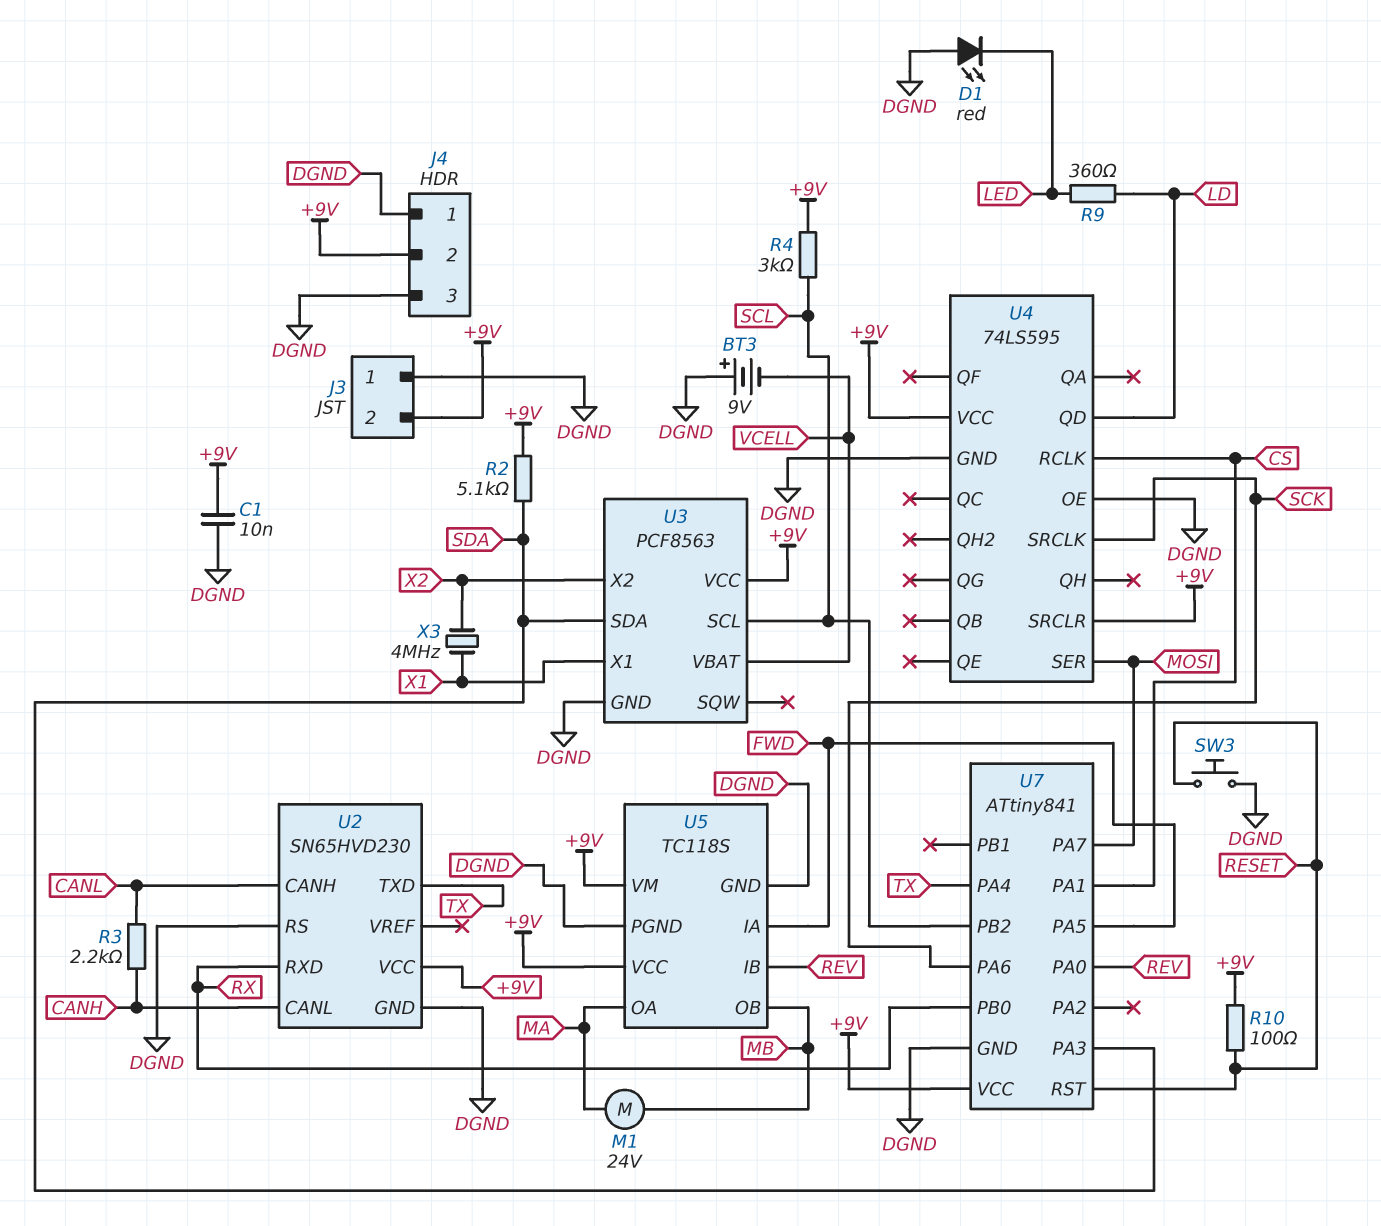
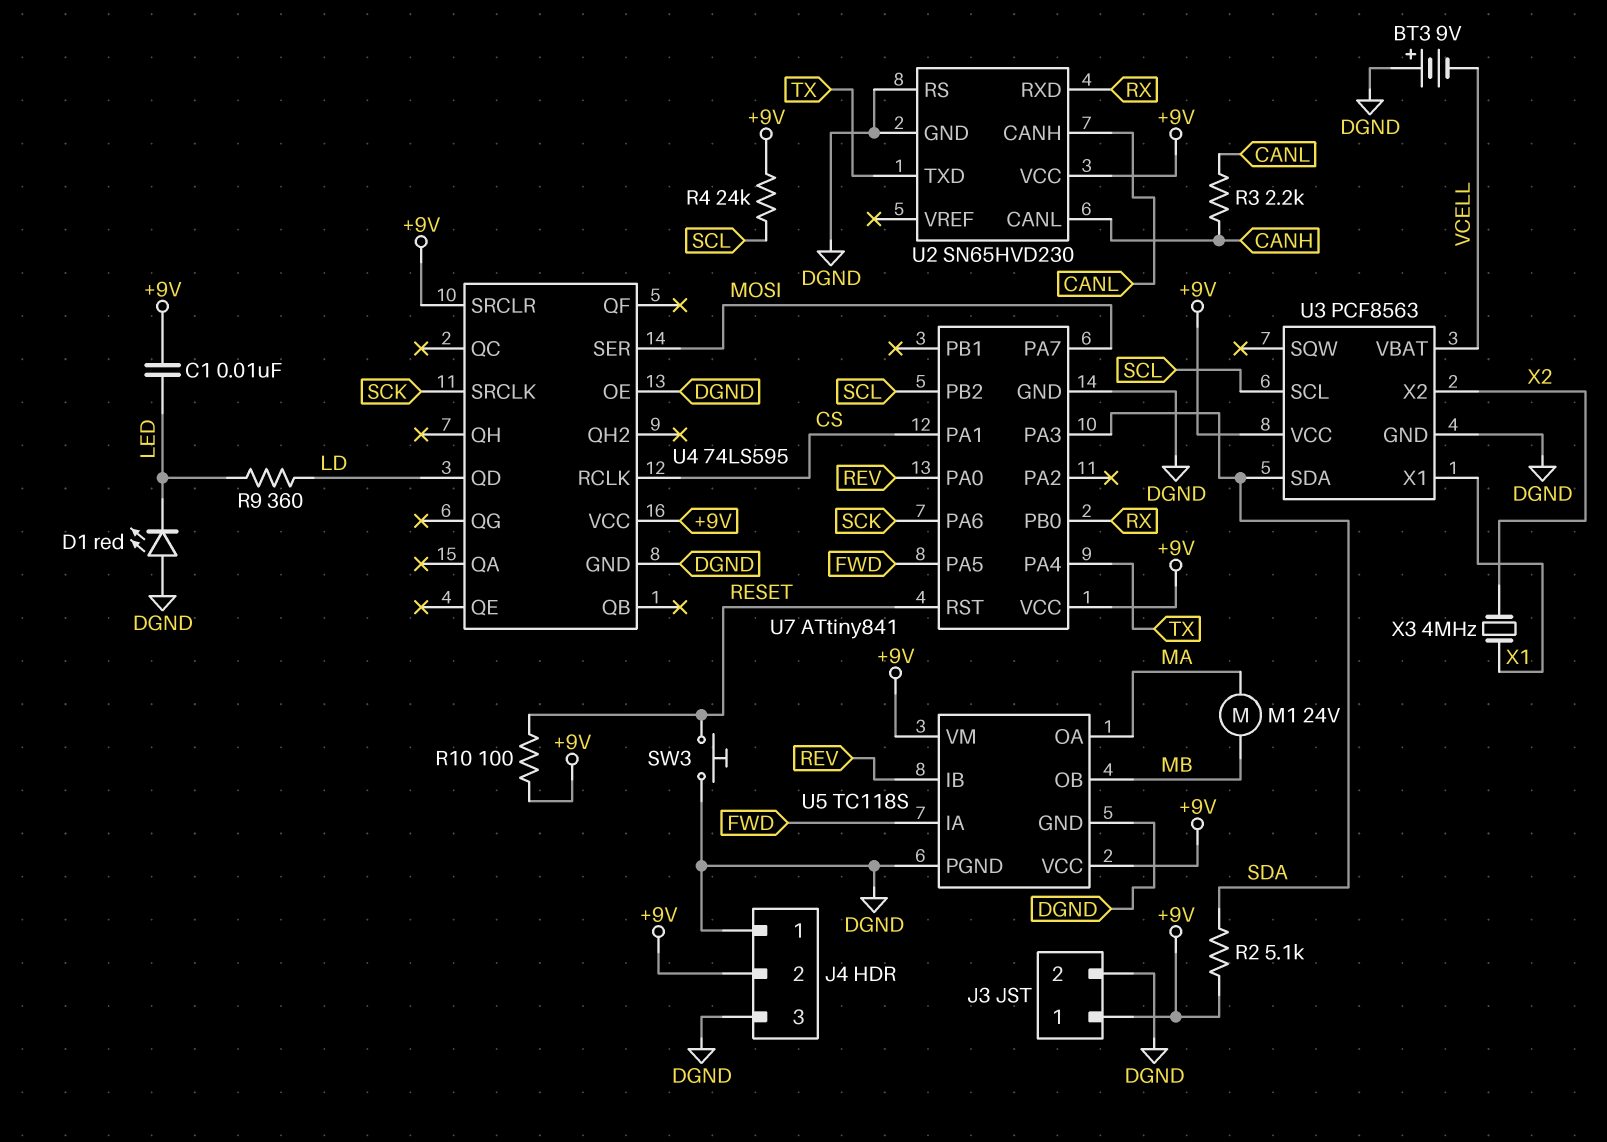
C1: 10nF (+9V, DGND) -> 10nF (+9V, LED)
J3 pin 1: DGND -> +9V
J3 pin 2: +9V -> DGND
R4: 3k (+9V, SCL) -> 24k (+9V, SCL)

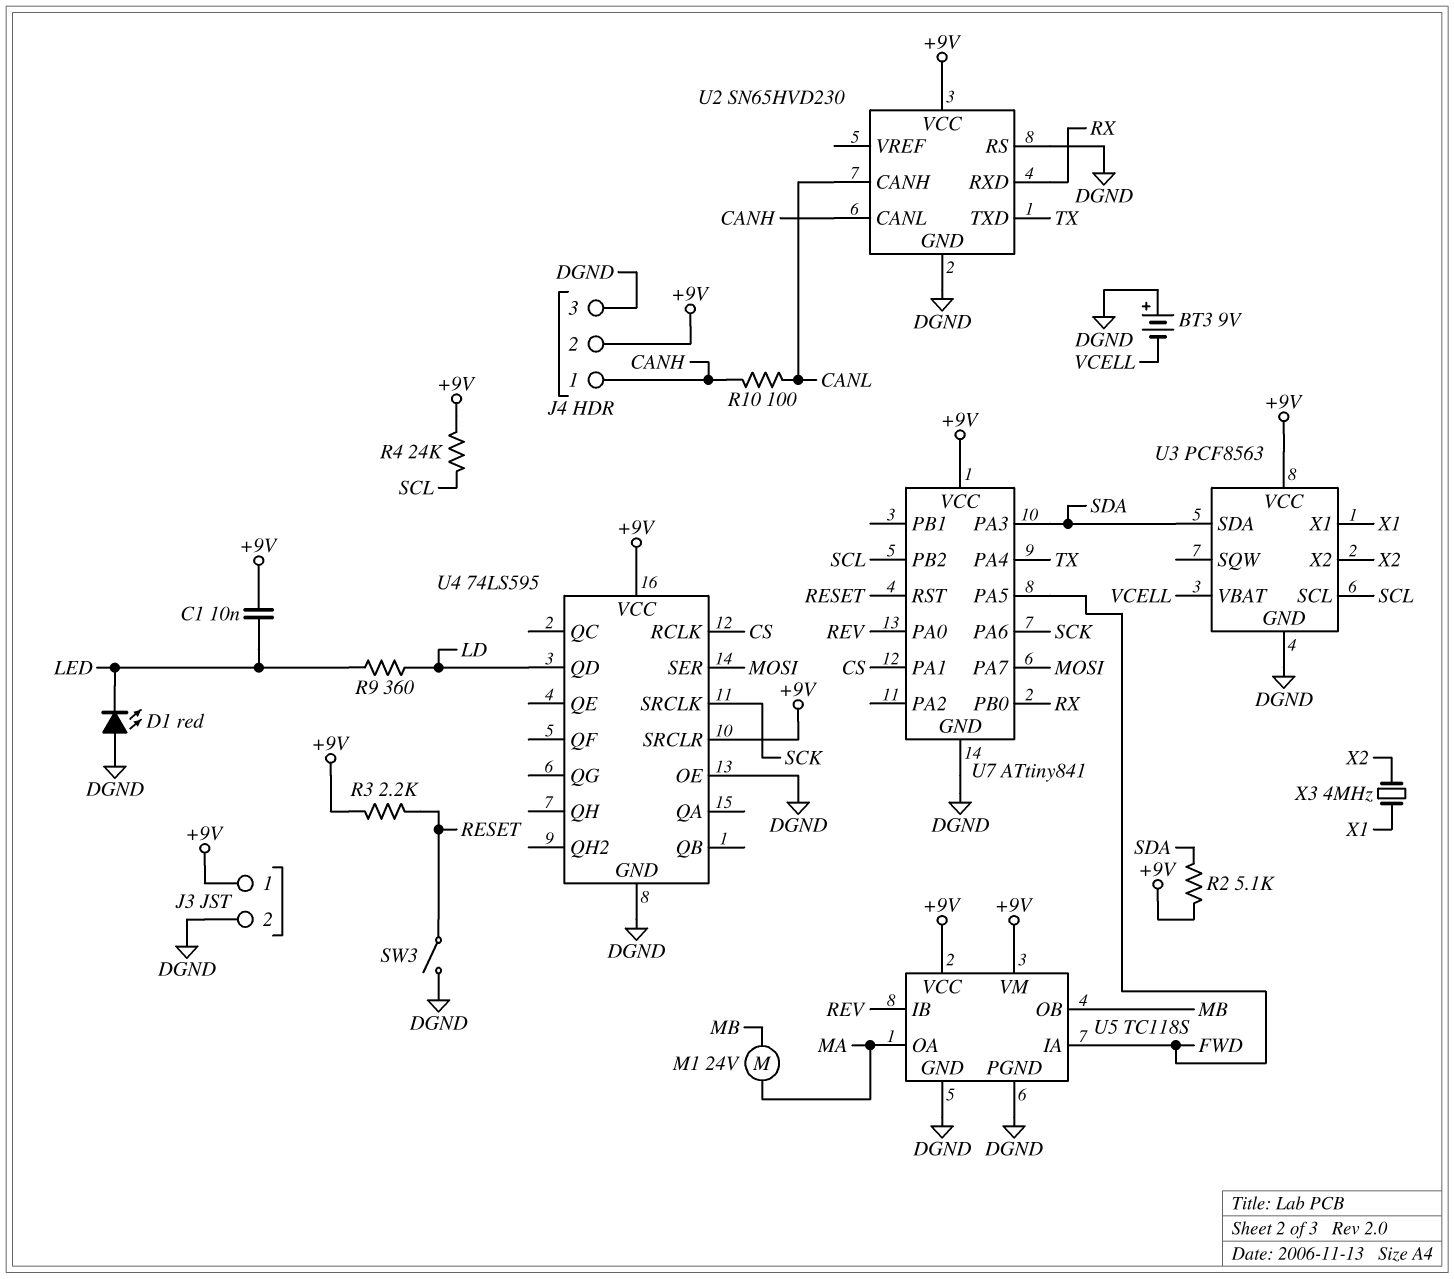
J4 pin 1: DGND -> CANH
R3: 2.2k (CANH, CANL) -> 2.2k (+9V, RESET)
R10: 100 (+9V, RESET) -> 100 (CANH, CANL)
SW3: button (DGND, RESET) -> switch (DGND, RESET)

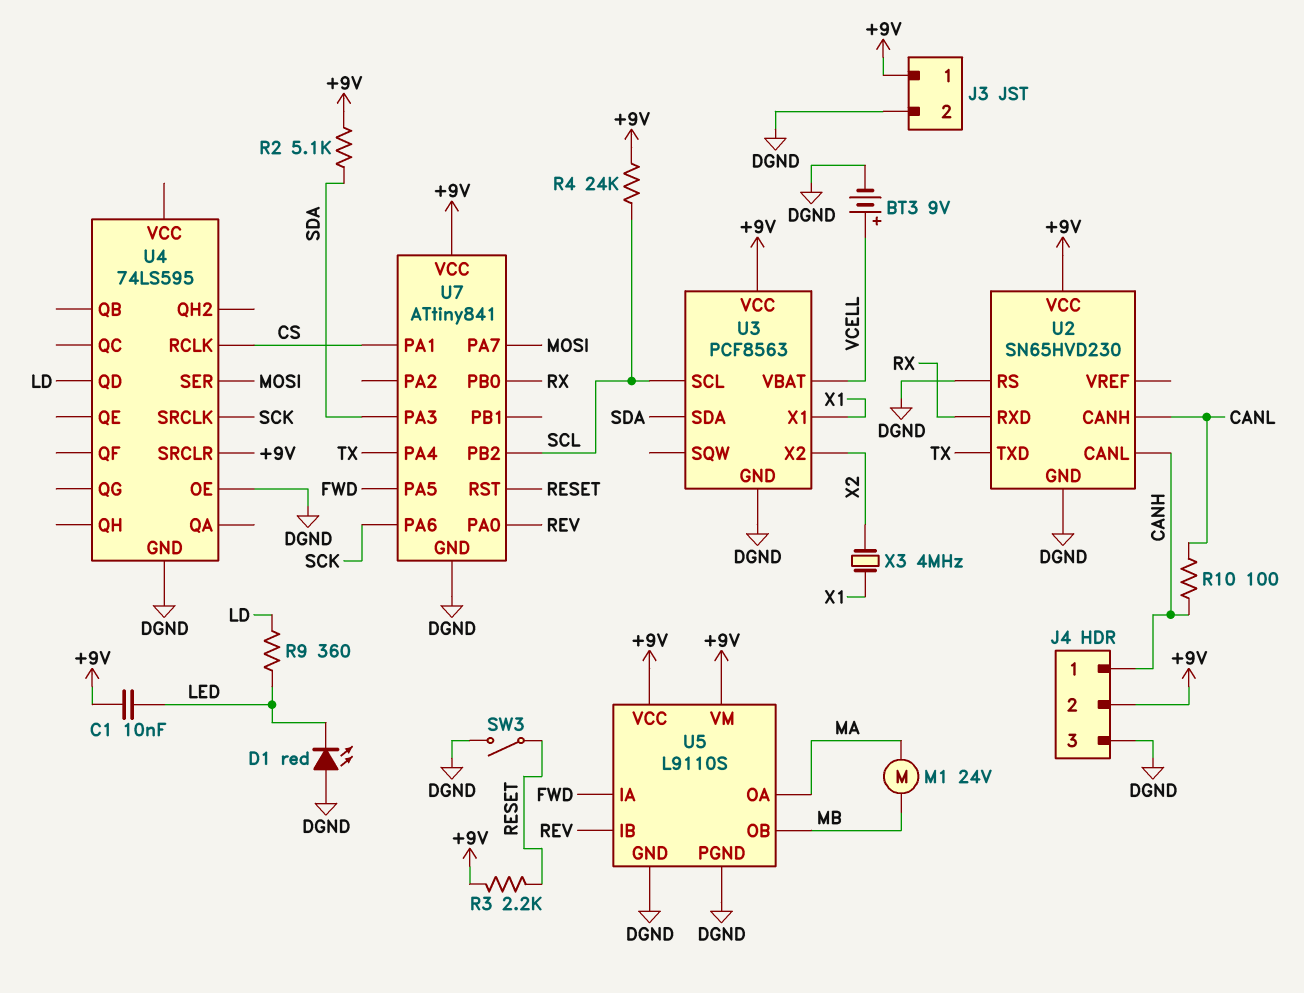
BT3: 9V (plus DGND, minus VCELL) -> 9V (plus VCELL, minus DGND)
U4 pin VCC: +9V -> none
U5: TC118S -> L9110S

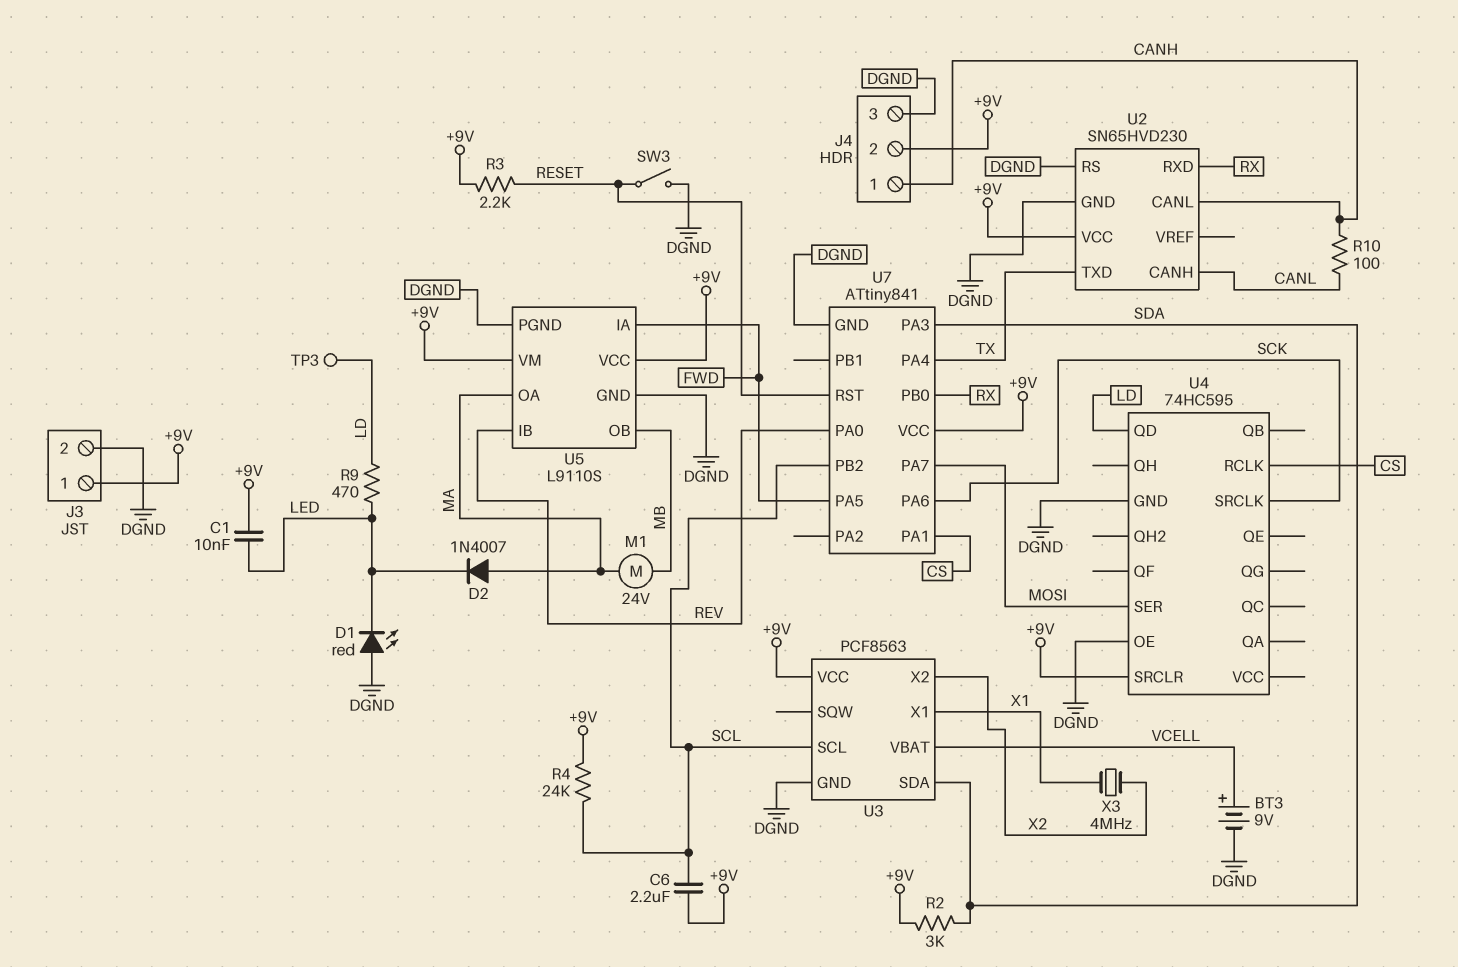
C6: none -> 2.2uF (+9V, SCL)
D2: none -> diode 1N4007 (A MA, K LED)
R2: 5.1k (+9V, SDA) -> 3k (+9V, SDA)
R9: 360 (LD, LED) -> 470 (LD, LED)
TP3: none -> test point (LD)
U4: 74LS595 -> 74HC595

